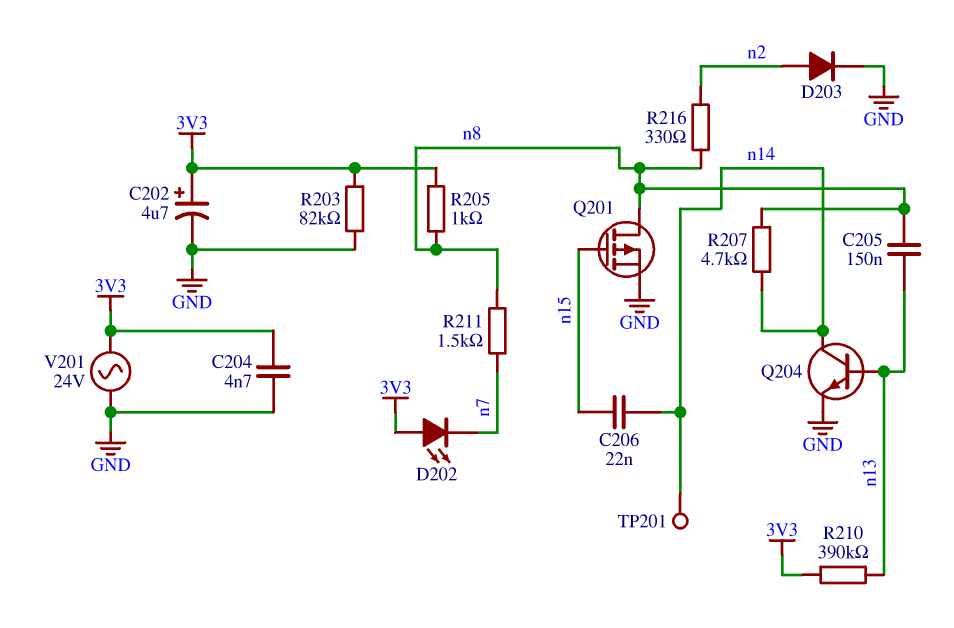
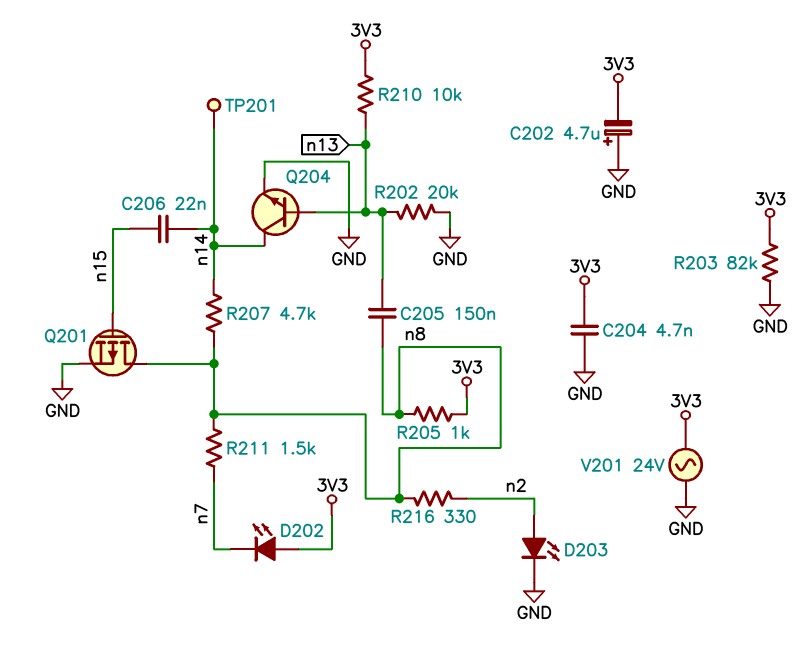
C202: 4.7uF (plus 3V3, minus GND) -> 4.7uF (plus GND, minus 3V3)
D203: diode (A n2, K GND) -> LED (A n2, K GND)
R202: none -> 20k (GND, n13)
R210: 390k (3V3, n13) -> 10k (3V3, n13)

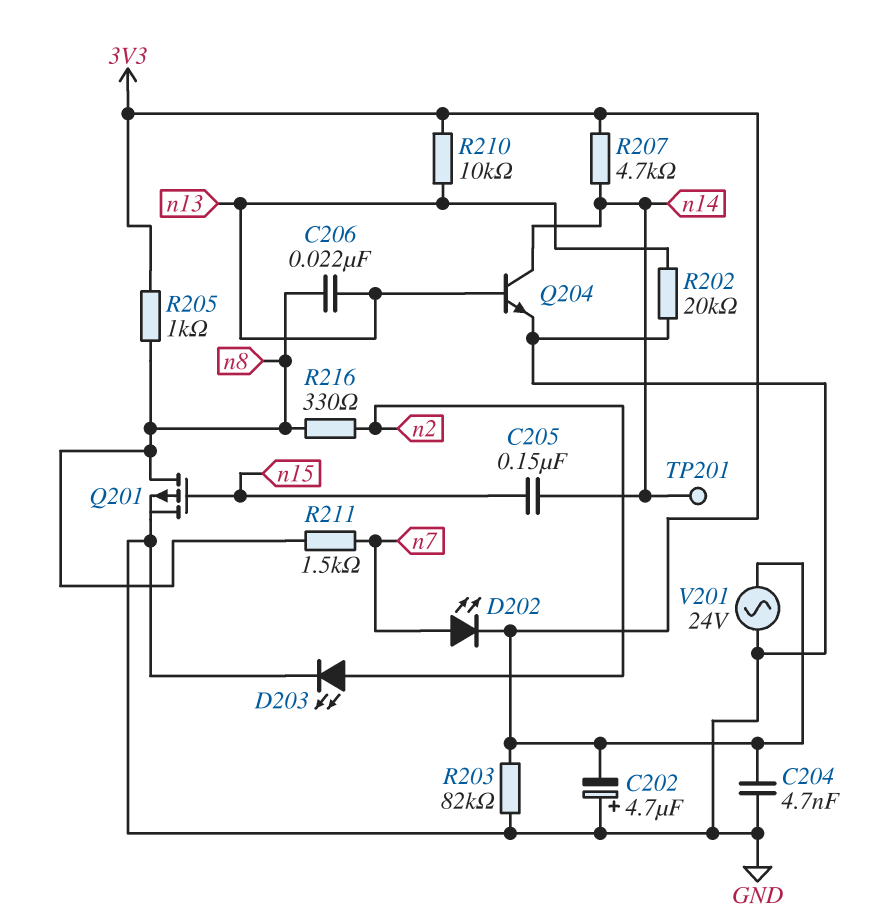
C205: 150nF (n8, n13) -> 150nF (n14, n15)
C206: 22nF (n14, n15) -> 22nF (n8, n13)
D202: LED (A 3V3, K n7) -> LED (A n7, K 3V3)
R207: 4.7k (n8, n14) -> 4.7k (3V3, n14)

